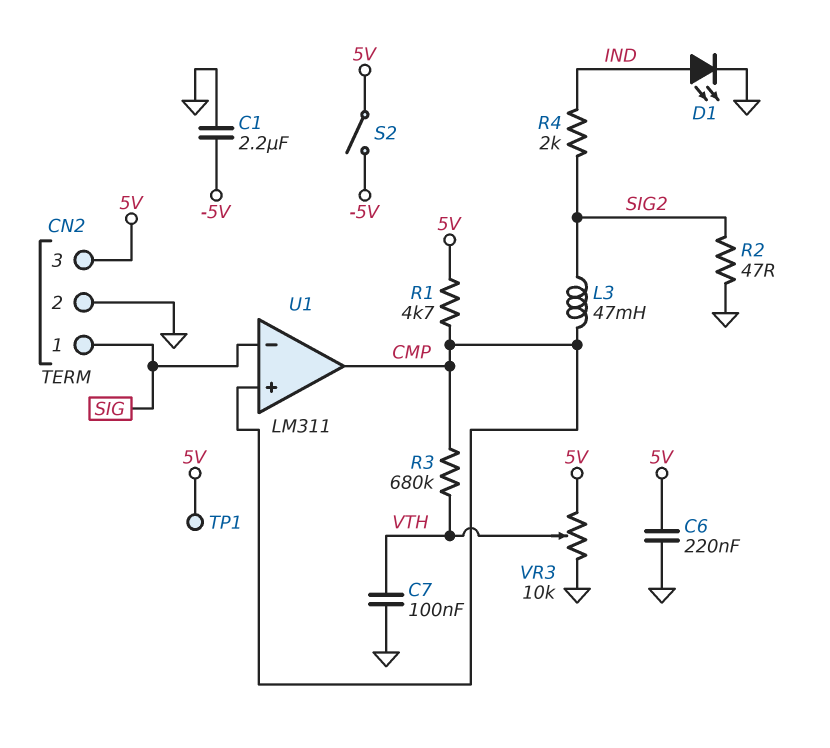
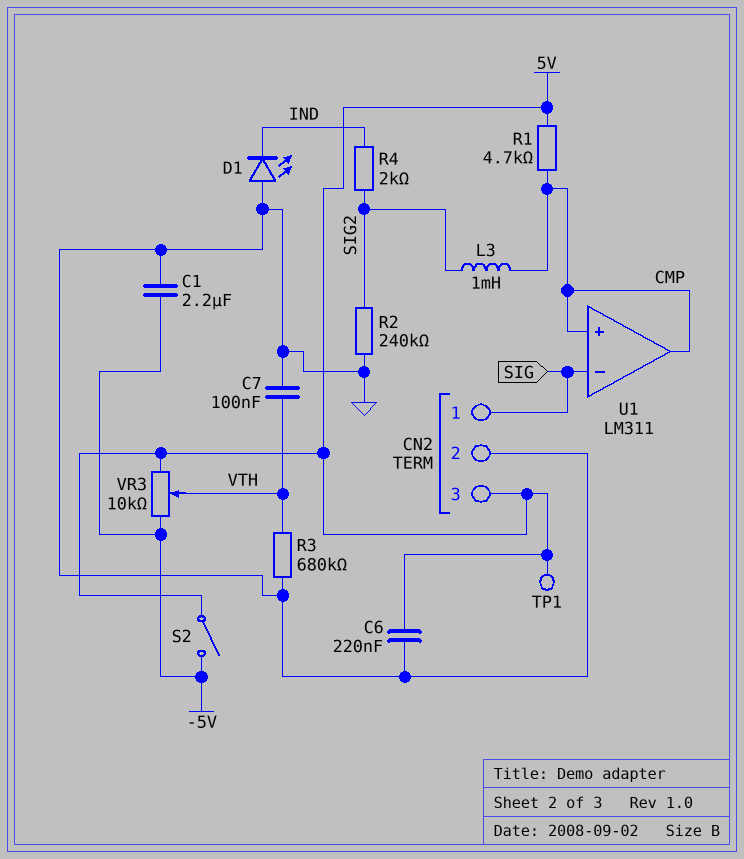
D1: LED (A IND, K GND) -> LED (A GND, K IND)
L3: 47mH (CMP, SIG2) -> 1mH (CMP, SIG2)
R2: 47 (GND, SIG2) -> 240k (GND, SIG2)
R3: 680k (CMP, VTH) -> 680k (GND, VTH)
VR3: 10k (5V, GND, wiper VTH) -> 10k (-5V, 5V, wiper VTH)

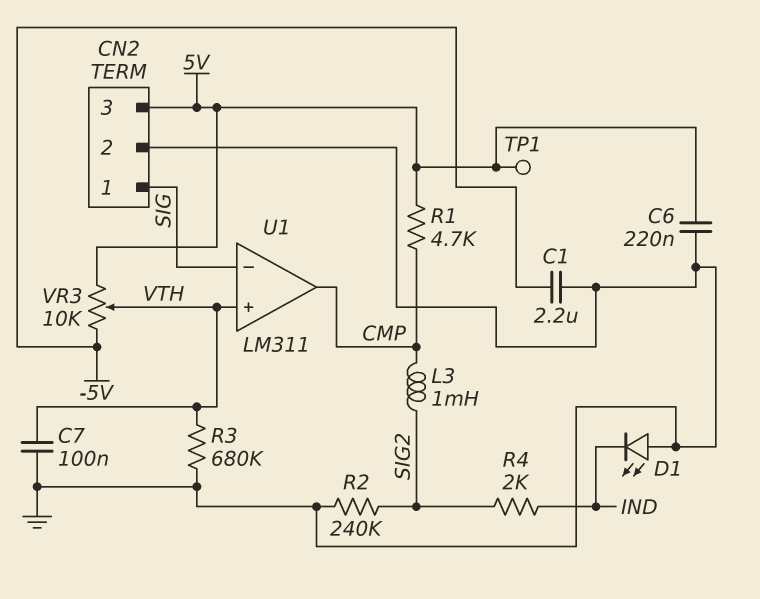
S2: switch (-5V, 5V) -> none
U1 pin in+: CMP -> VTH

